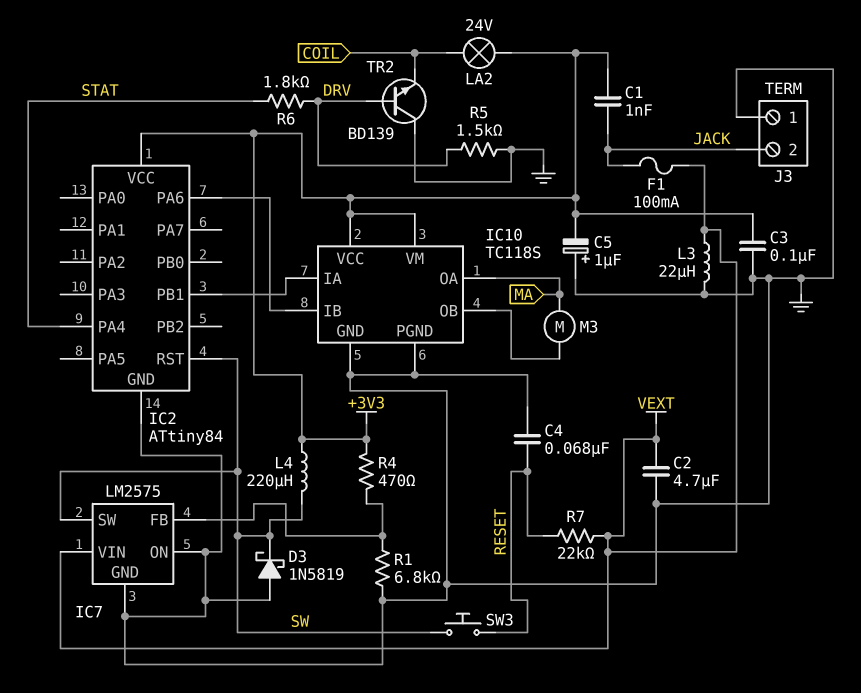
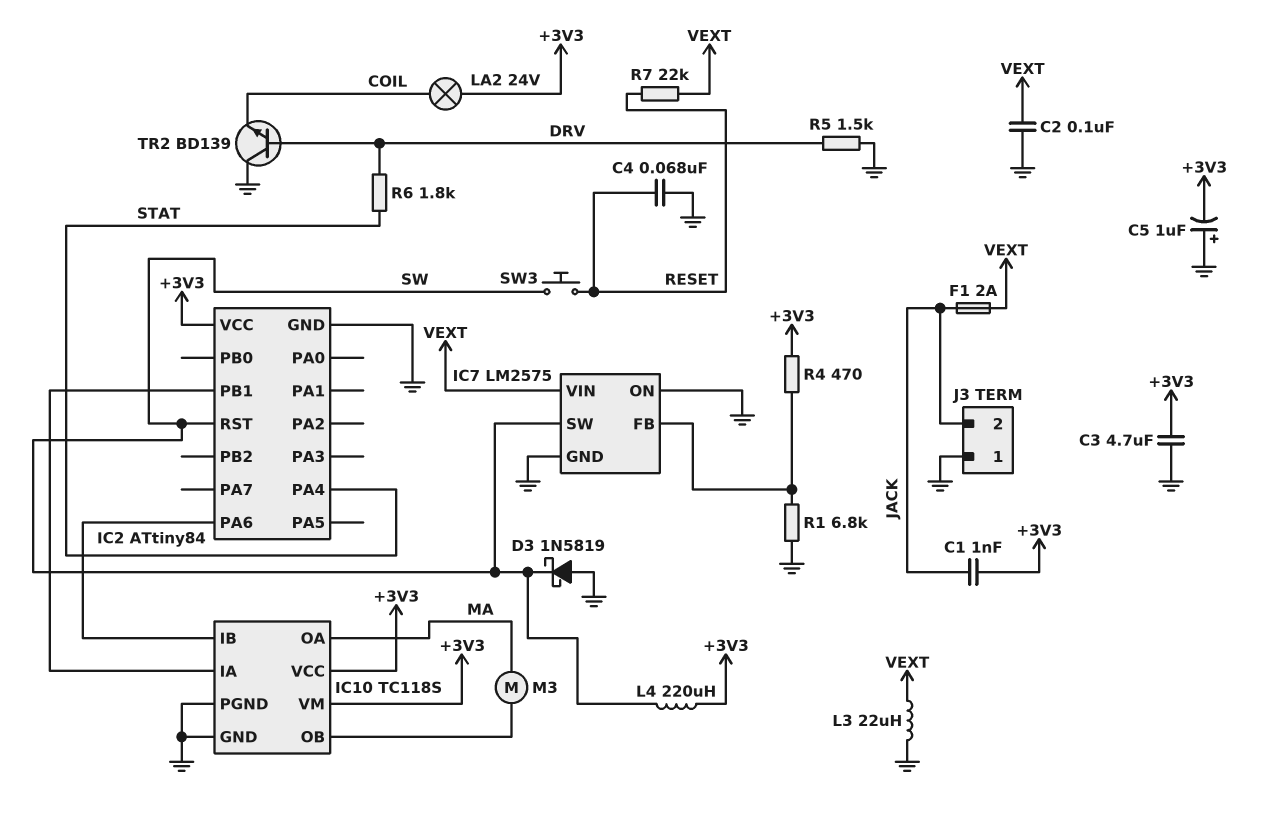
C2: 4.7uF (GND, VEXT) -> 100nF (GND, VEXT)
C3: 100nF (+3V3, GND) -> 4.7uF (+3V3, GND)
F1: 100mA (JACK, VEXT) -> 2A (JACK, VEXT)

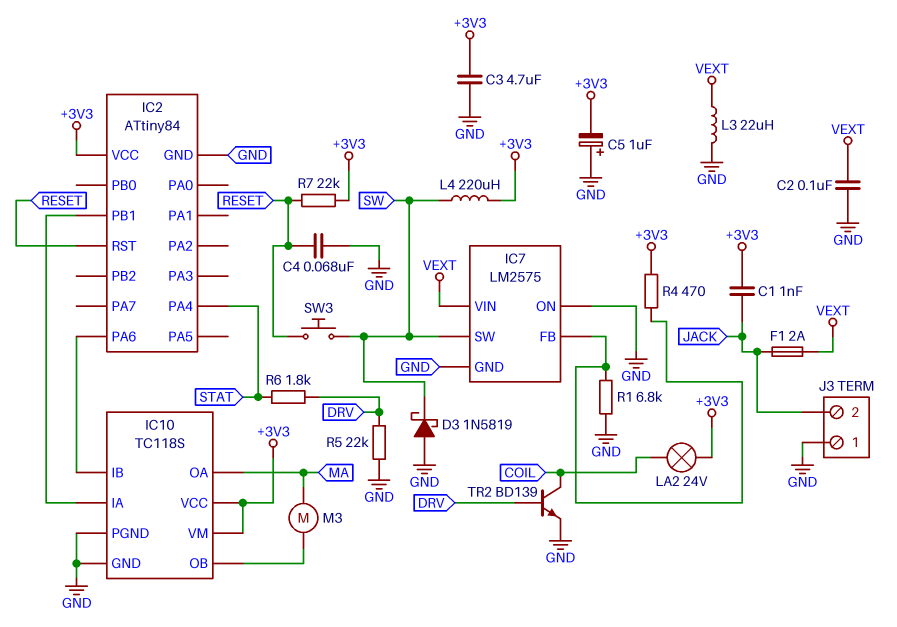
IC2 pin RST: SW -> RESET
R5: 1.5k (DRV, GND) -> 22k (DRV, GND)
R7: 22k (RESET, VEXT) -> 22k (+3V3, RESET)
TR2: NPN BD139 (B DRV, C GND, E COIL) -> NPN BD139 (B DRV, C COIL, E GND)

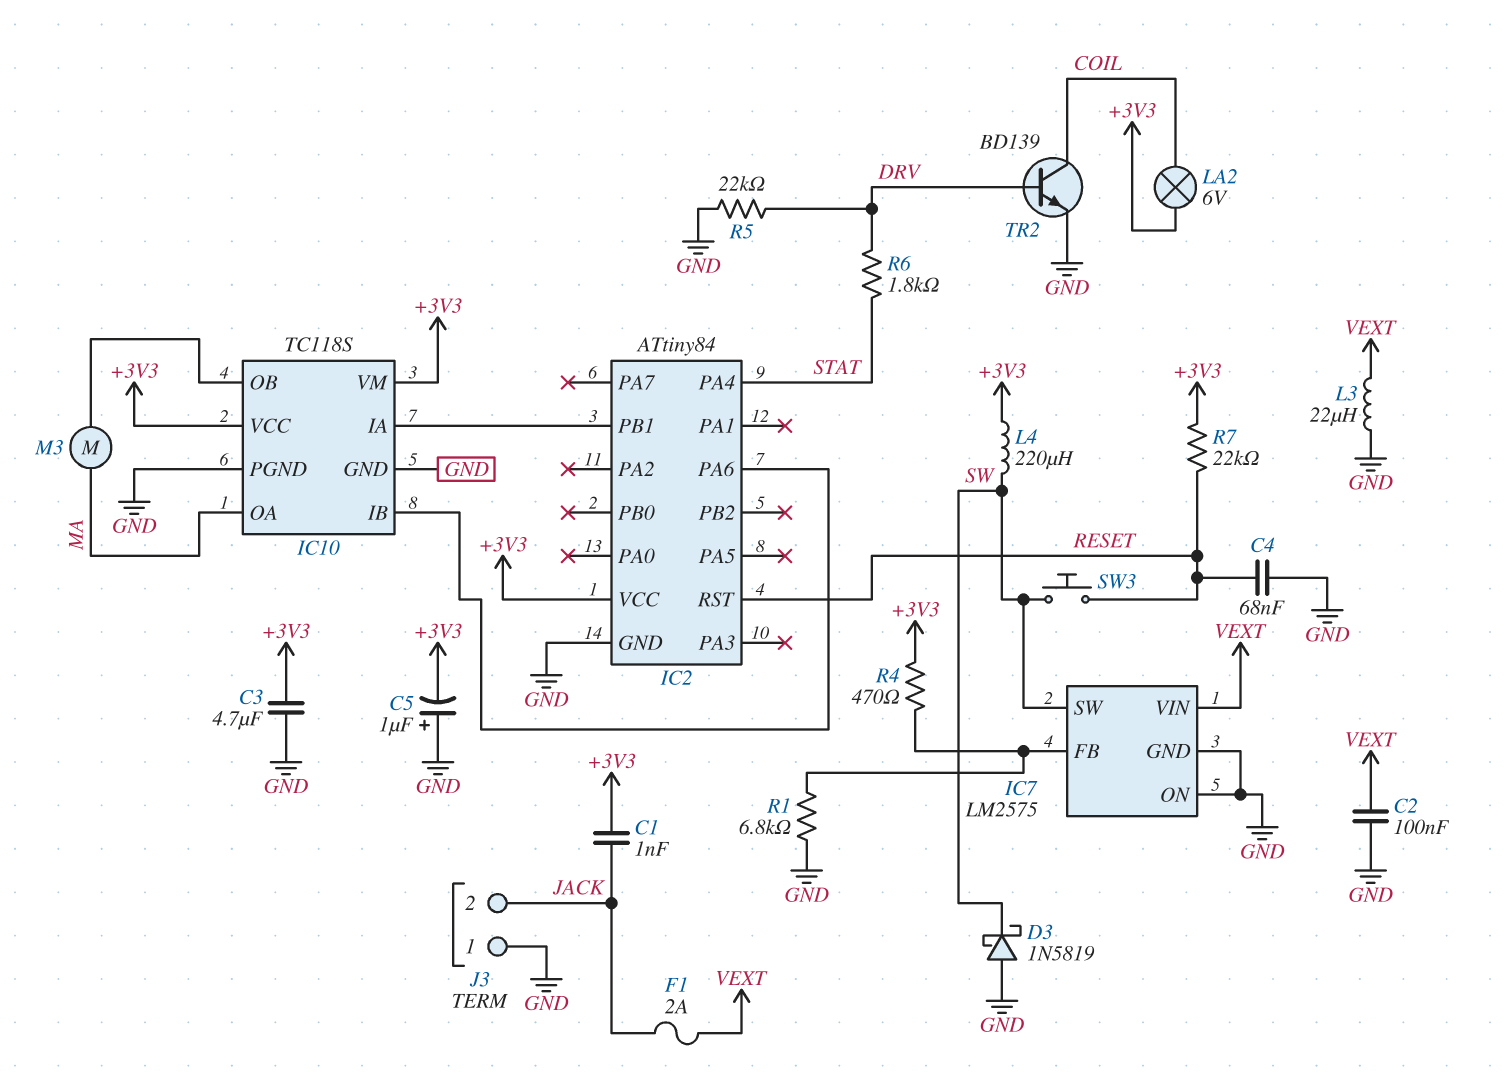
LA2: lamp 24V (+3V3, COIL) -> lamp 6V (+3V3, COIL)

